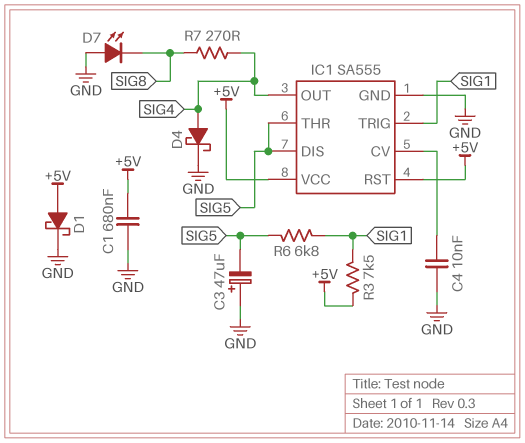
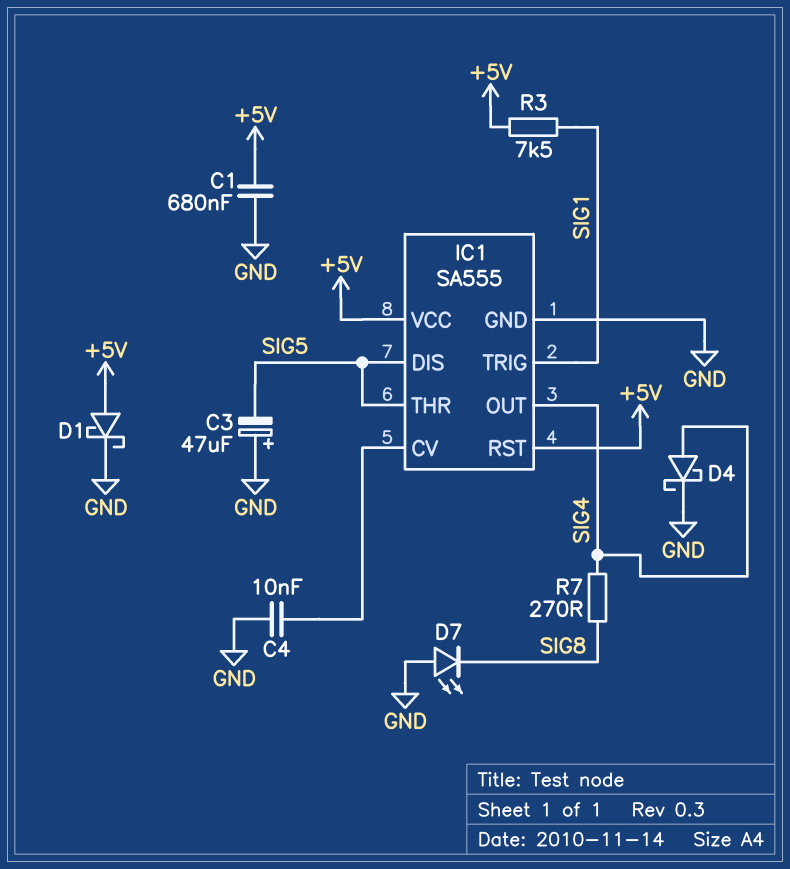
R6: 6.8k (SIG1, SIG5) -> none

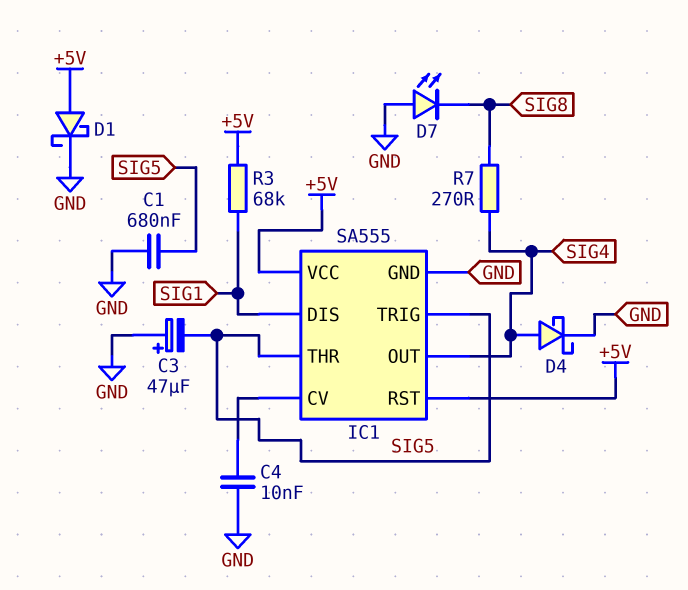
C1: 680nF (+5V, GND) -> 680nF (GND, SIG5)
IC1 pin DIS: SIG5 -> SIG1
IC1 pin TRIG: SIG1 -> SIG5
R3: 7.5k (+5V, SIG1) -> 68k (+5V, SIG1)

